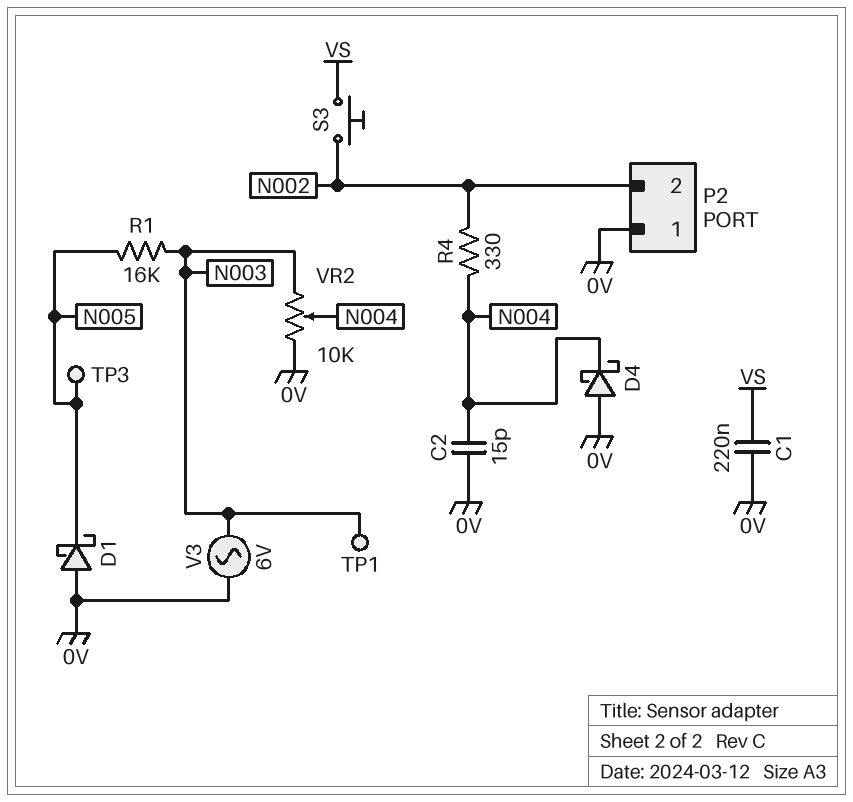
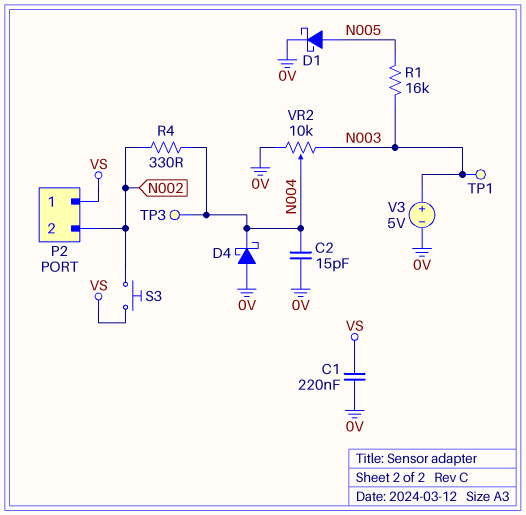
D1: schottky (A 0V, K N005) -> schottky (A N005, K 0V)
P2 pin 1: 0V -> VS
TP3: test point (N005) -> test point (N004)
V3: AC 6V (0V, N003) -> 5V (plus N003, minus 0V)

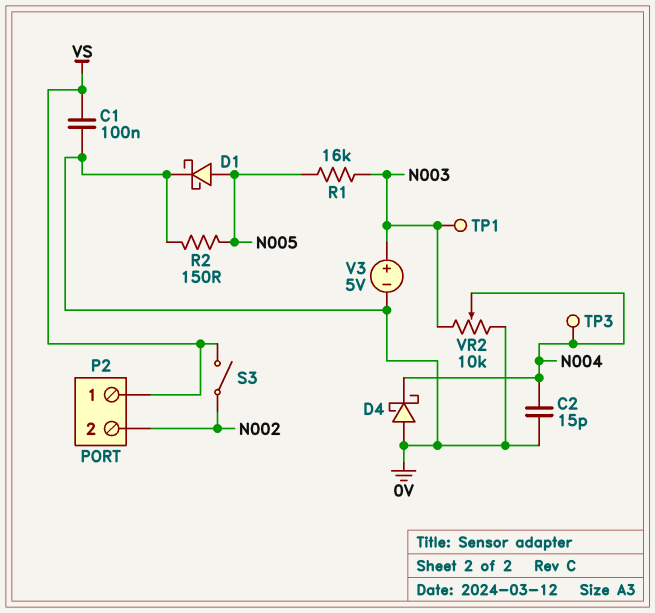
C1: 220nF (0V, VS) -> 100nF (0V, VS)
R2: none -> 150 (0V, N005)
R4: 330 (N002, N004) -> none
S3: button (N002, VS) -> switch (N002, VS)

